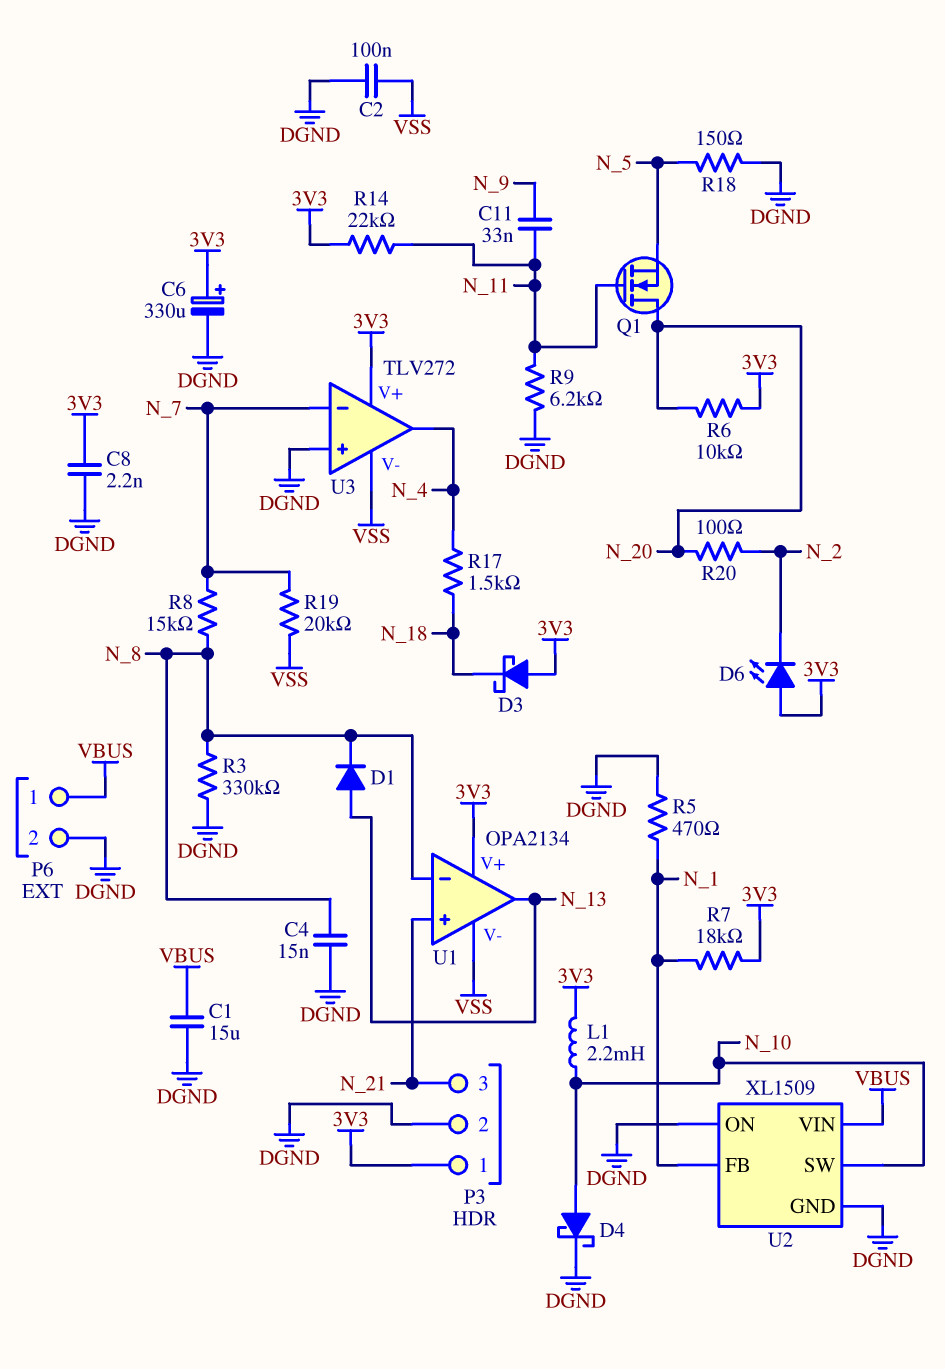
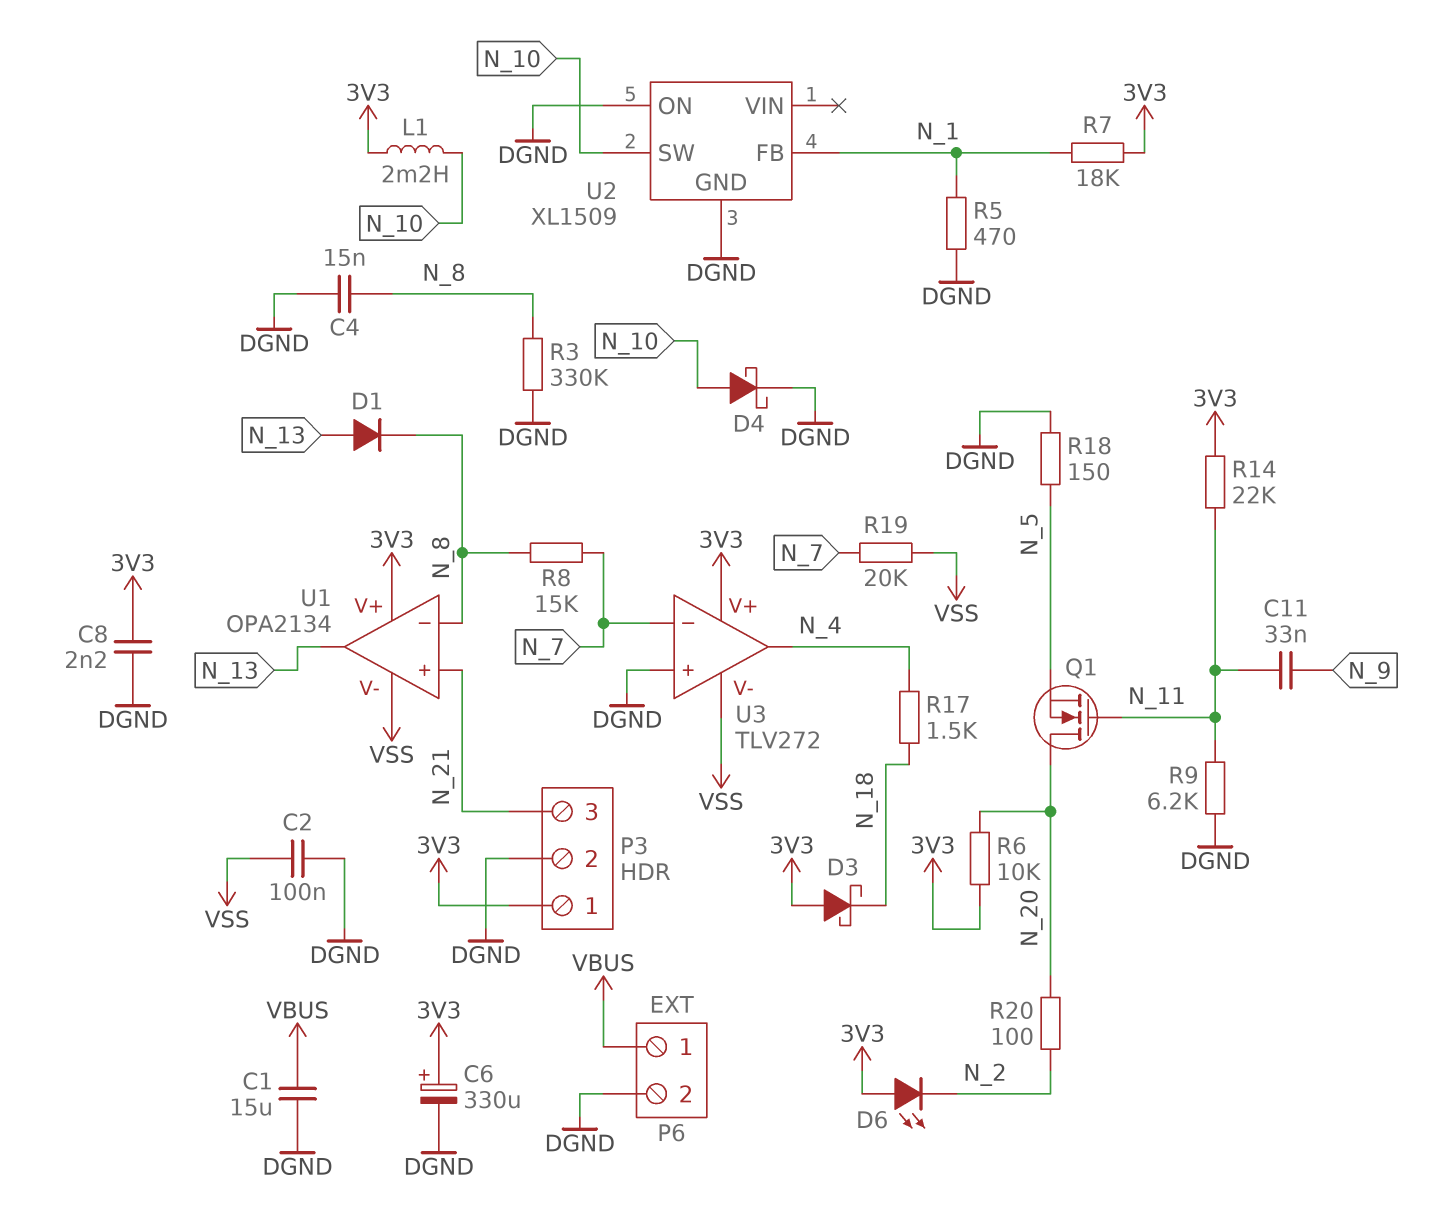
U2 pin VIN: VBUS -> none

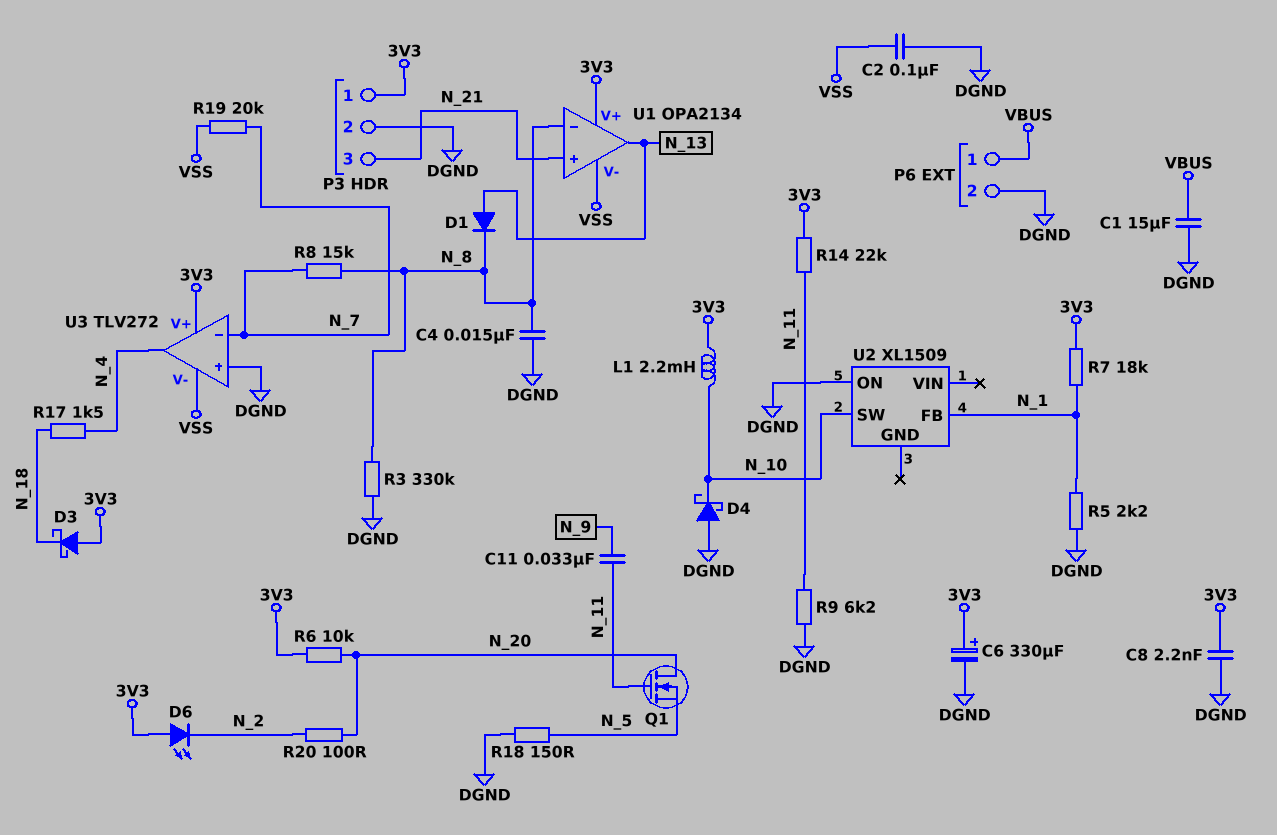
D4: schottky (A N_10, K DGND) -> schottky (A DGND, K N_10)
R5: 470 (DGND, N_1) -> 2.2k (DGND, N_1)
U2 pin GND: DGND -> none

